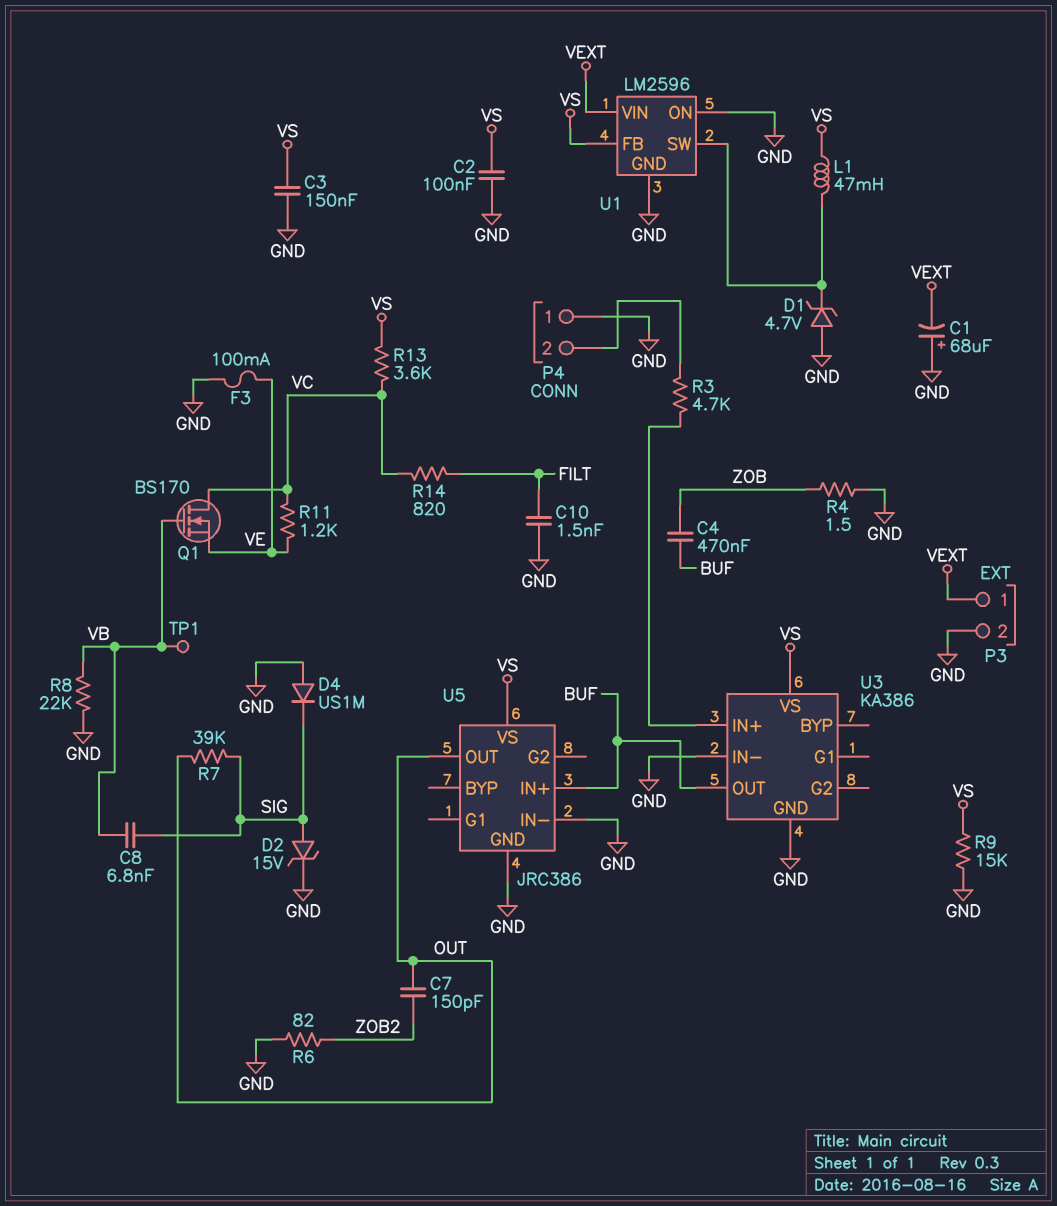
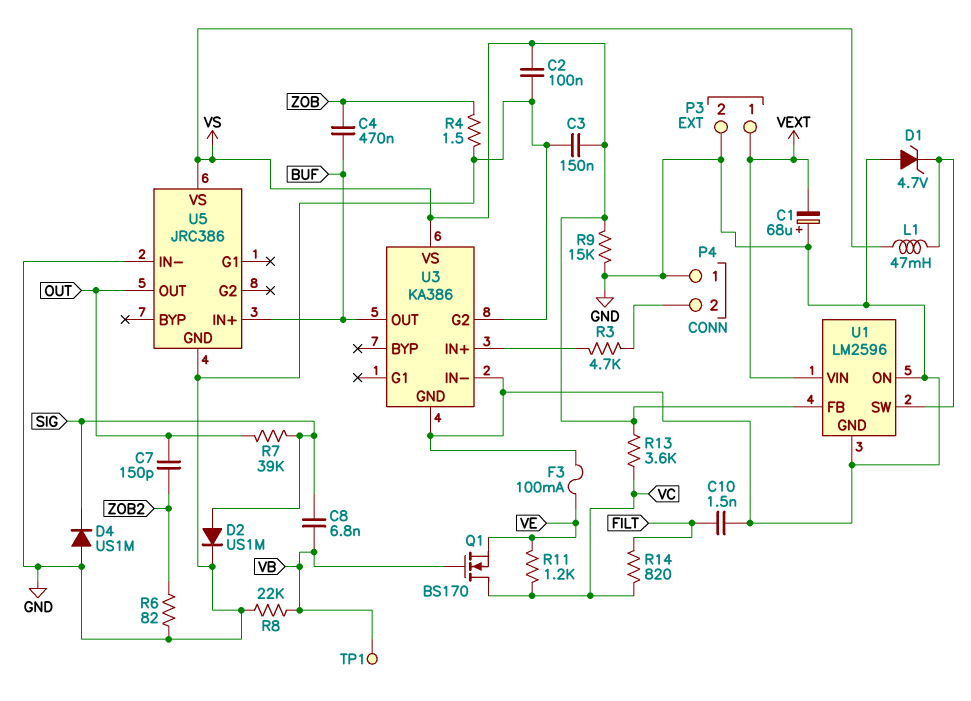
D2: zener 15V (A SIG, K GND) -> diode US1M (A SIG, K GND)
U3 pin G2: none -> GND

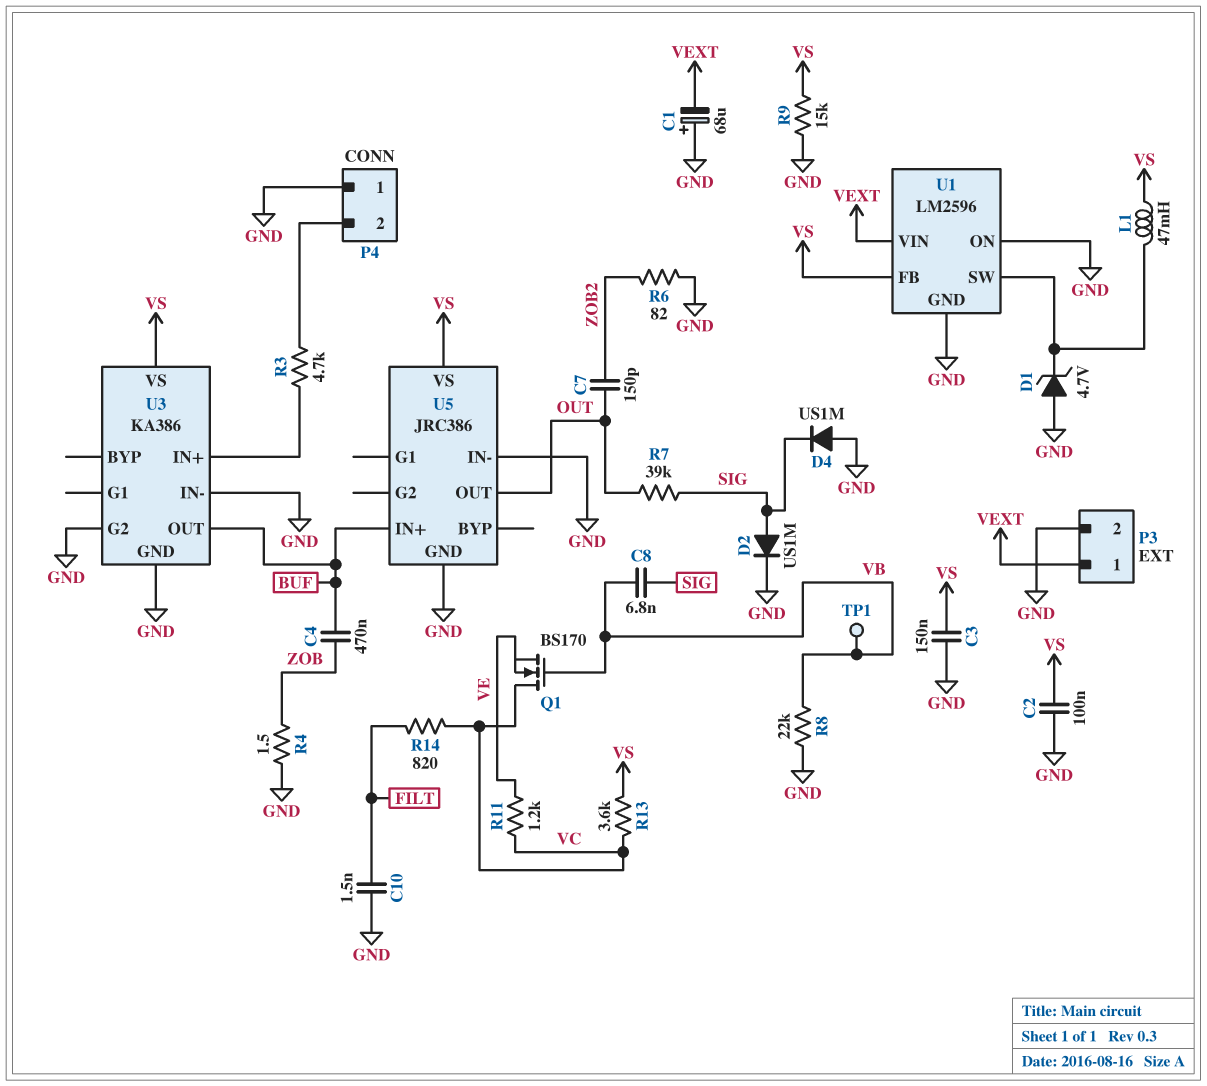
F3: 100mA (GND, VE) -> none

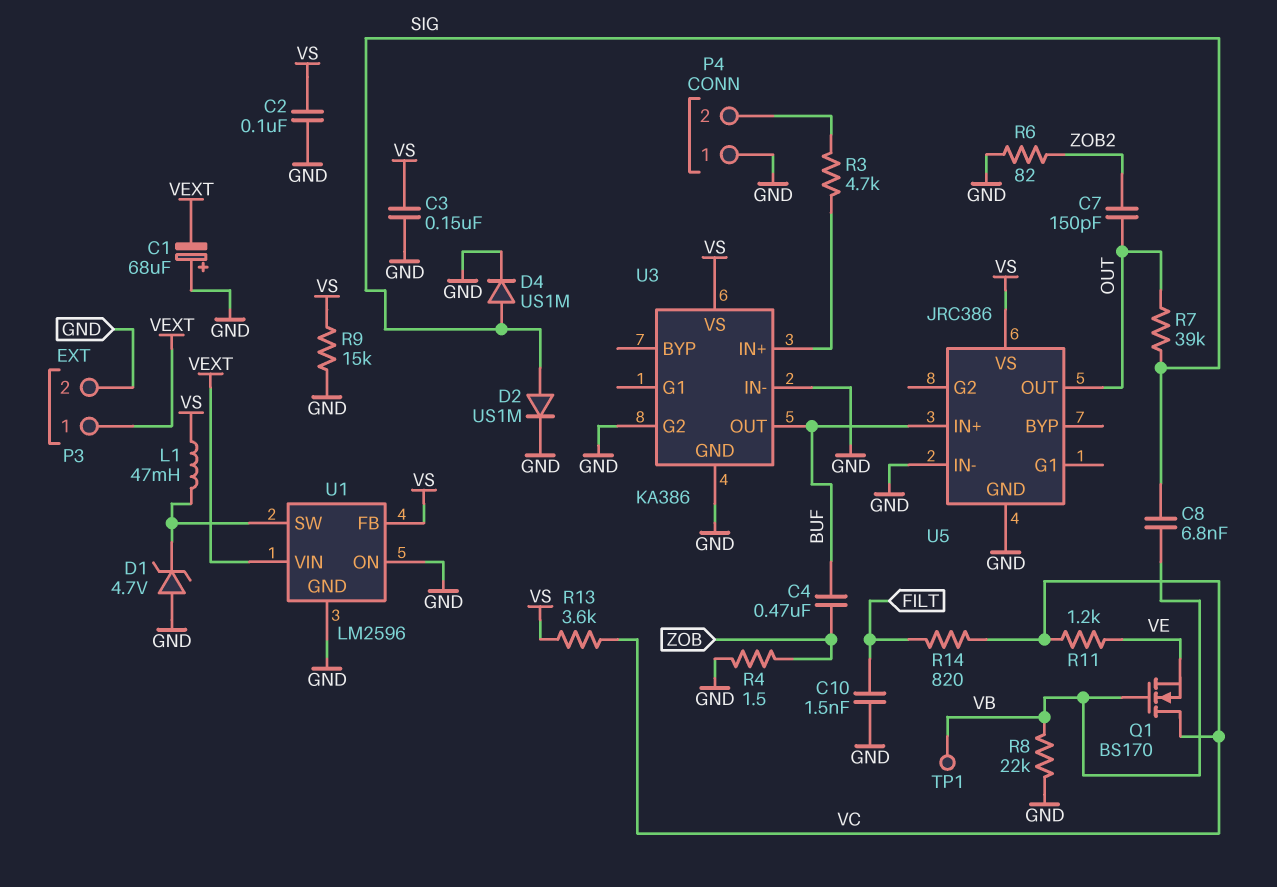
D4: diode US1M (A GND, K SIG) -> diode US1M (A SIG, K GND)

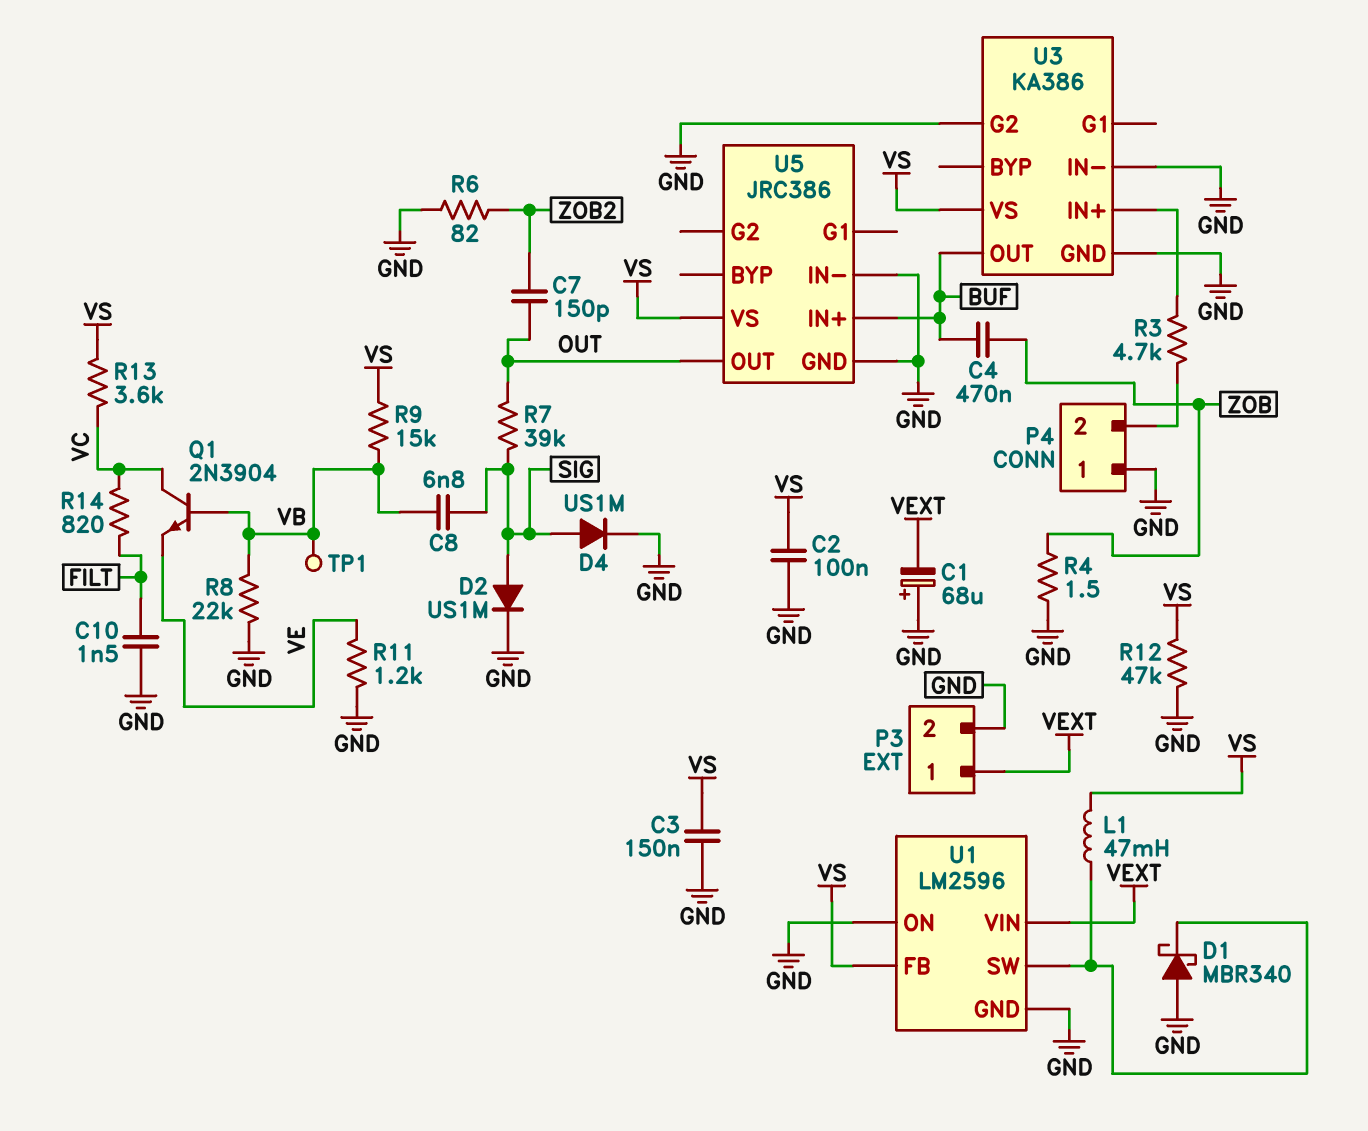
D1: zener 4.7V (A GND, K U1/SW) -> schottky MBR340 (A GND, K U1/SW)
Q1: NMOS BS170 (G VB, D VC, S VE) -> NPN 2N3904 (B VB, C VC, E VE)
R9: 15k (GND, VS) -> 15k (VB, VS)
R11: 1.2k (VC, VE) -> 1.2k (GND, VE)
R12: none -> 47k (GND, VS)

